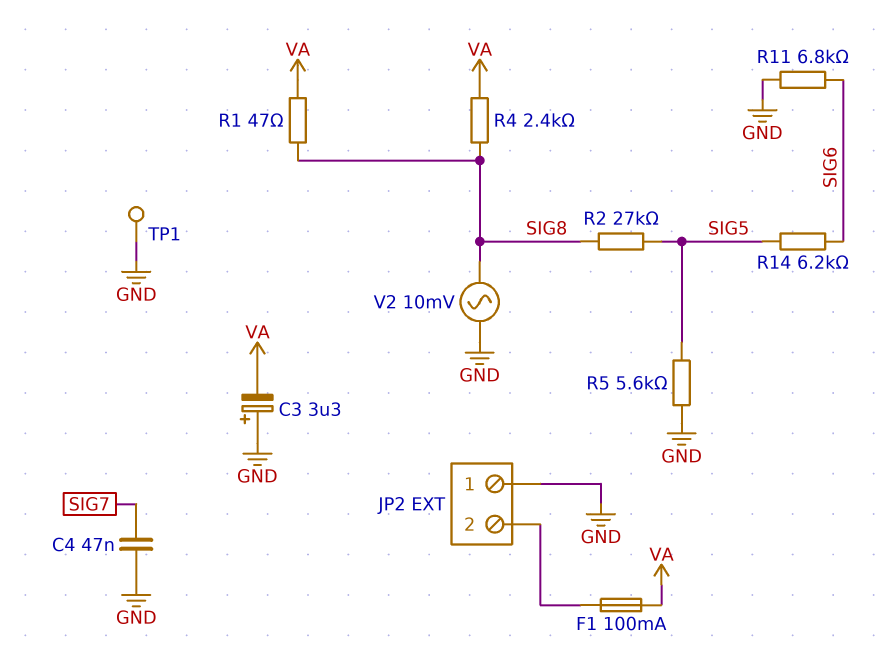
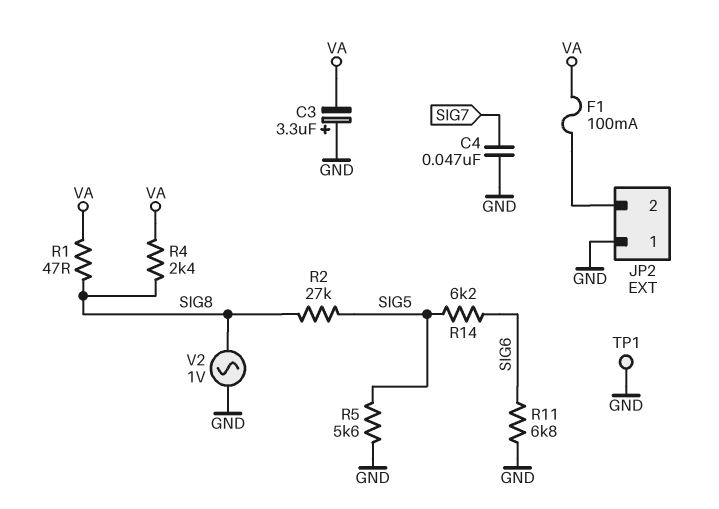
V2: AC 10mV (GND, SIG8) -> AC 1V (GND, SIG8)

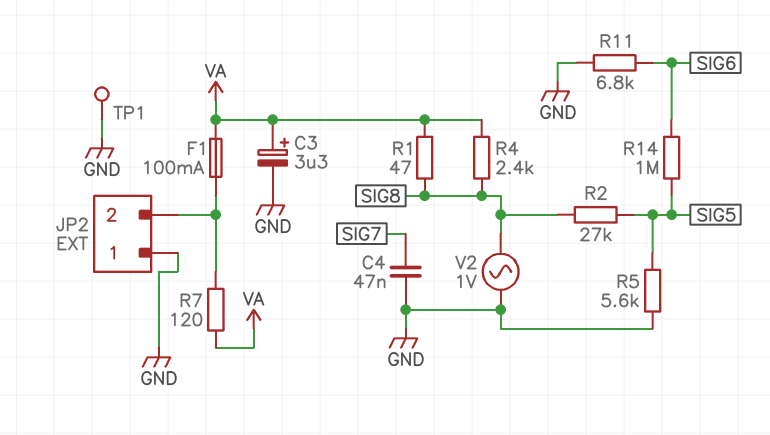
C3: 3.3uF (plus GND, minus VA) -> 3.3uF (plus VA, minus GND)
R7: none -> 120 (JP2/2, VA)
R14: 6.2k (SIG5, SIG6) -> 1M (SIG5, SIG6)

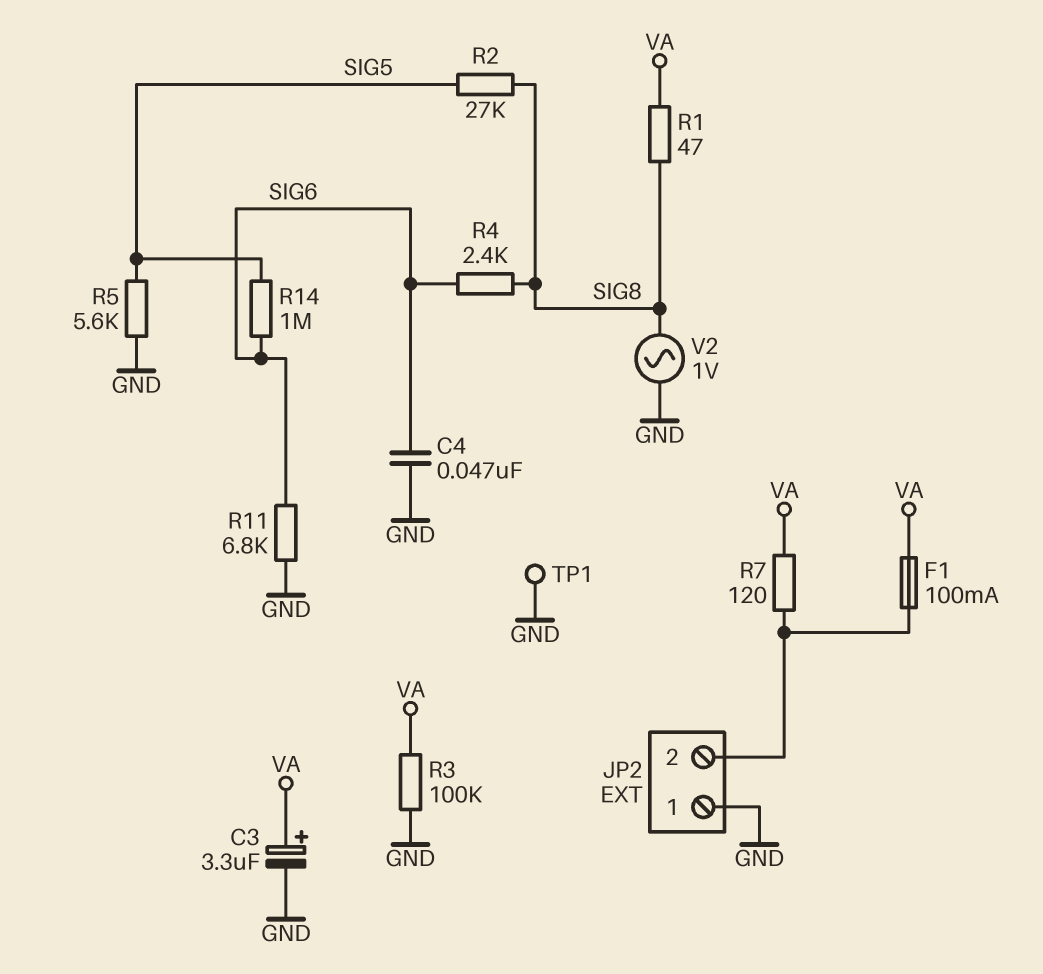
C4: 47nF (GND, SIG7) -> 47nF (GND, SIG6)
R3: none -> 100k (GND, VA)
R4: 2.4k (SIG8, VA) -> 2.4k (SIG6, SIG8)

